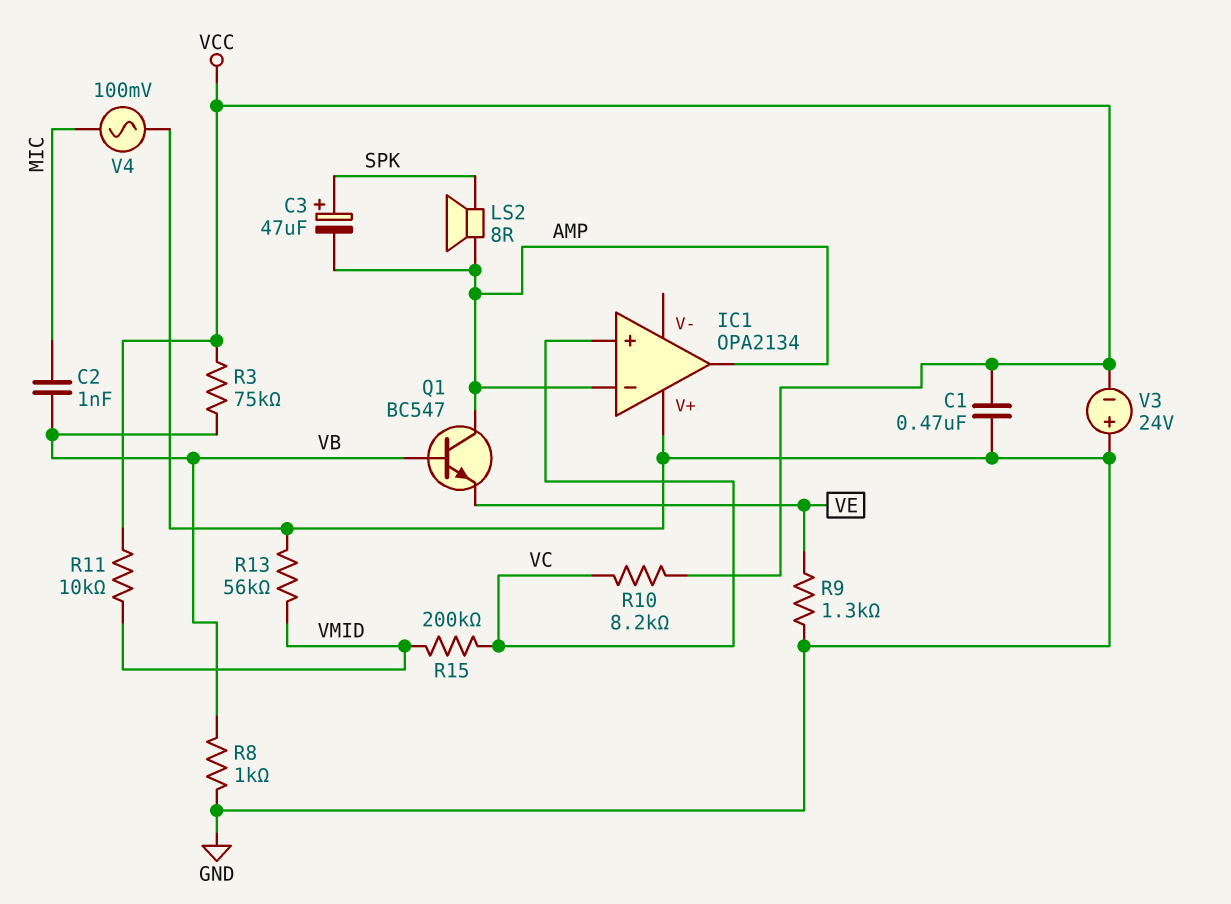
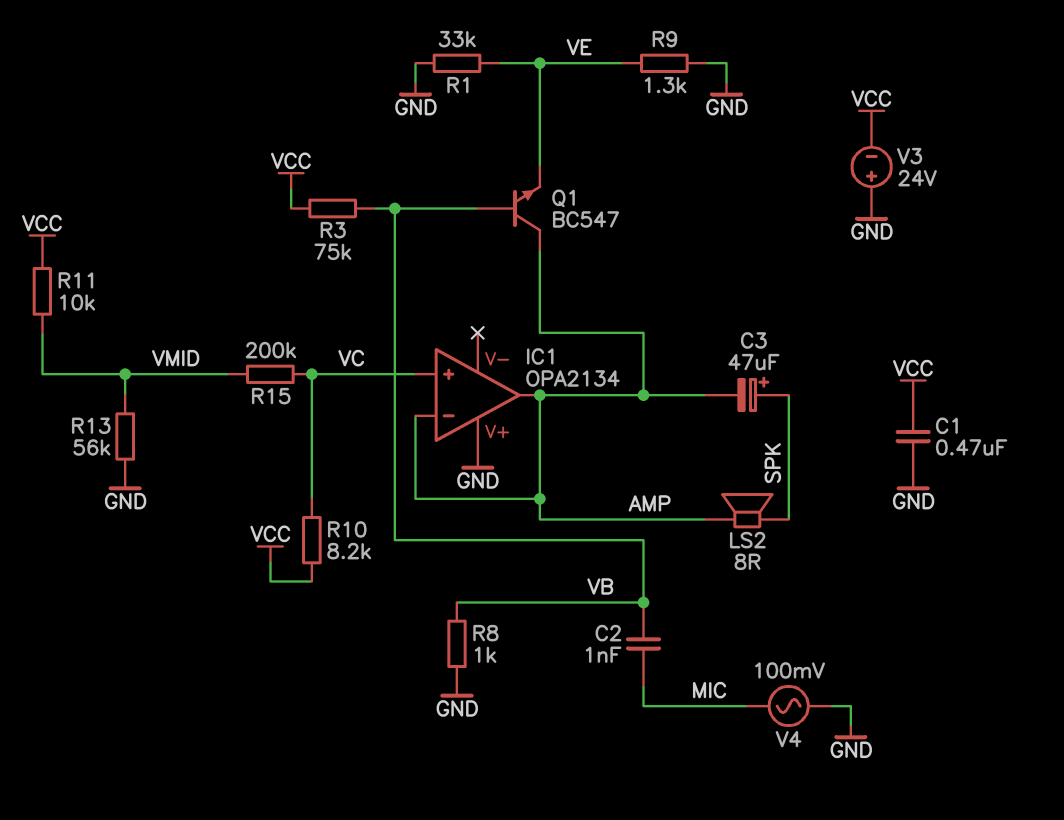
R1: none -> 33k (GND, VE)

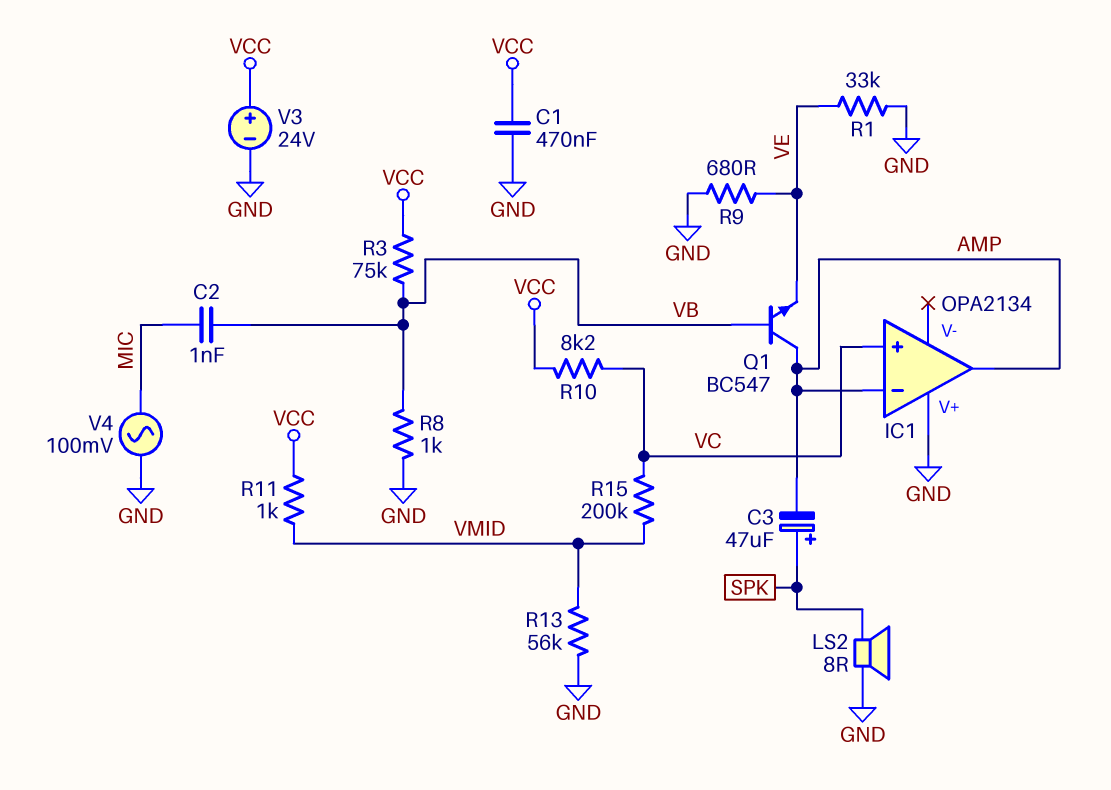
LS2: speaker 8R (AMP, SPK) -> speaker 8R (GND, SPK)
R9: 1.3k (GND, VE) -> 680 (GND, VE)
R11: 10k (VCC, VMID) -> 1k (VCC, VMID)
V3: 24V (plus GND, minus VCC) -> 24V (plus VCC, minus GND)

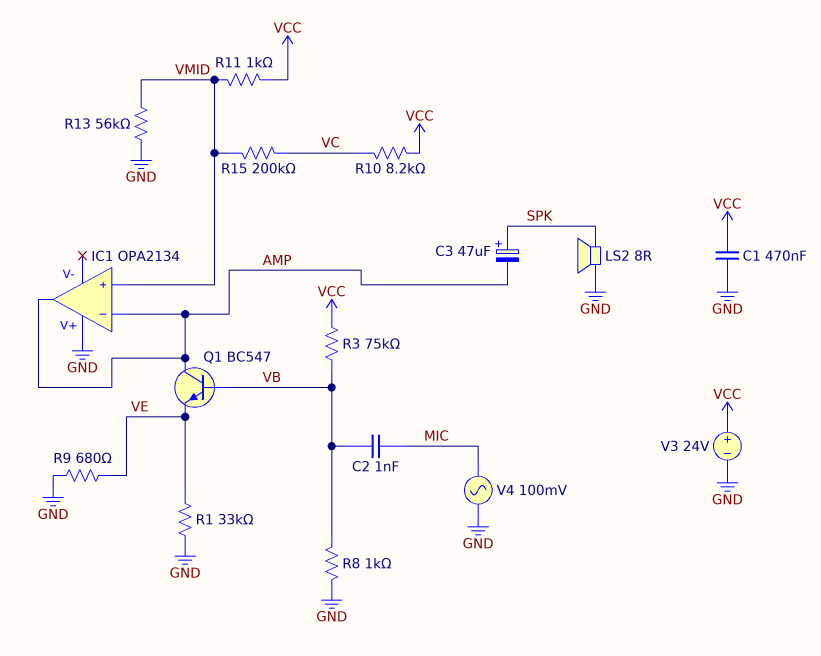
IC1 pin in+: VC -> VMID

